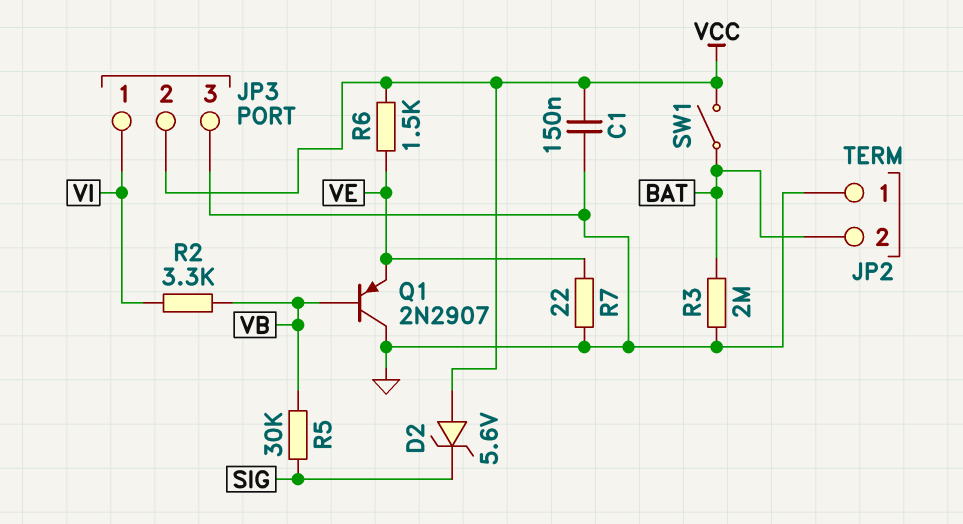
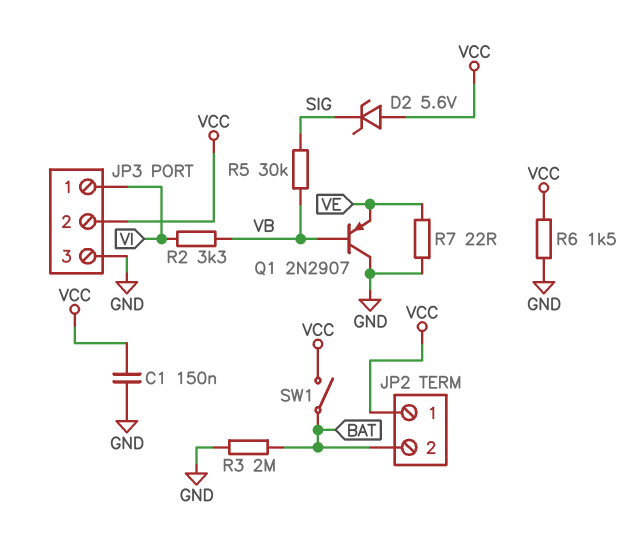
JP2 pin 1: GND -> VCC
R6: 1.5k (VCC, VE) -> 1.5k (GND, VCC)

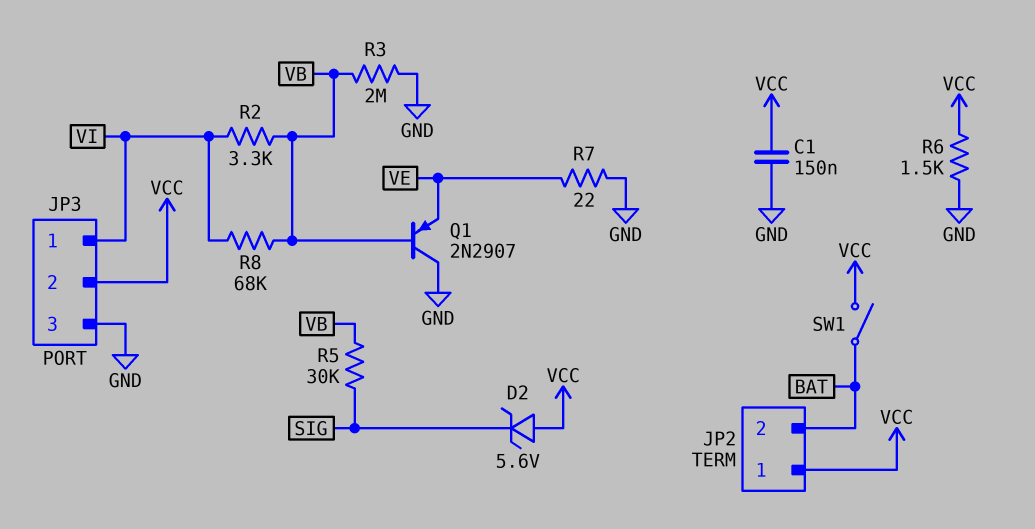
R3: 2M (BAT, GND) -> 2M (GND, VB)
R8: none -> 68k (VB, VI)

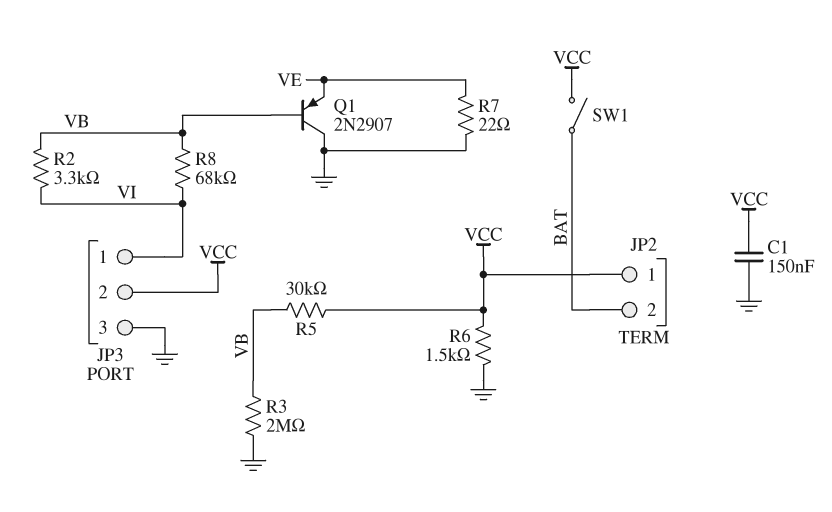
D2: zener 5.6V (A VCC, K SIG) -> none
R5: 30k (SIG, VB) -> 30k (VB, VCC)

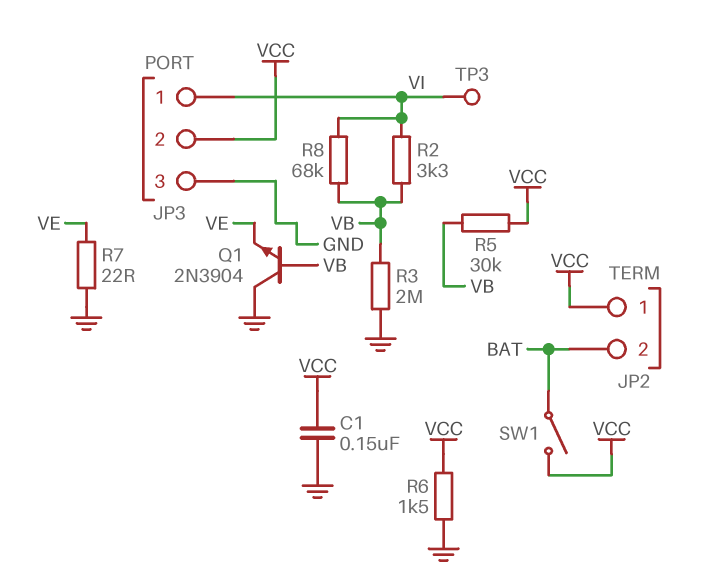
Q1: PNP 2N2907 (B VB, C GND, E VE) -> NPN 2N3904 (B VB, C GND, E VE)
TP3: none -> test point (VI)

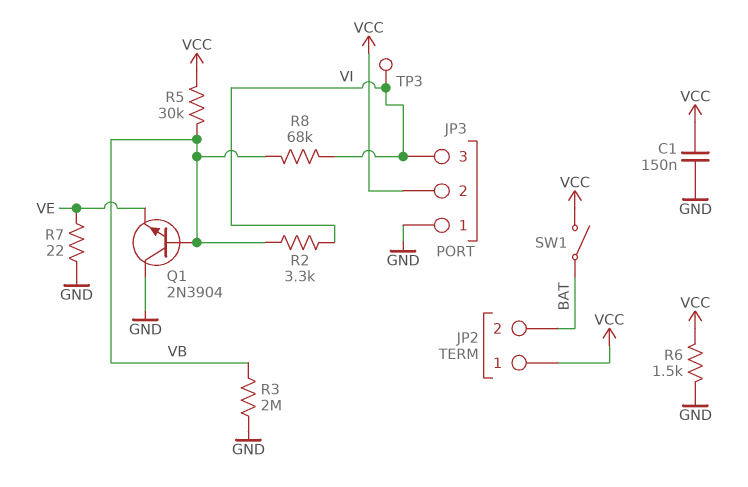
JP3 pin 1: VI -> GND
JP3 pin 3: GND -> VI

